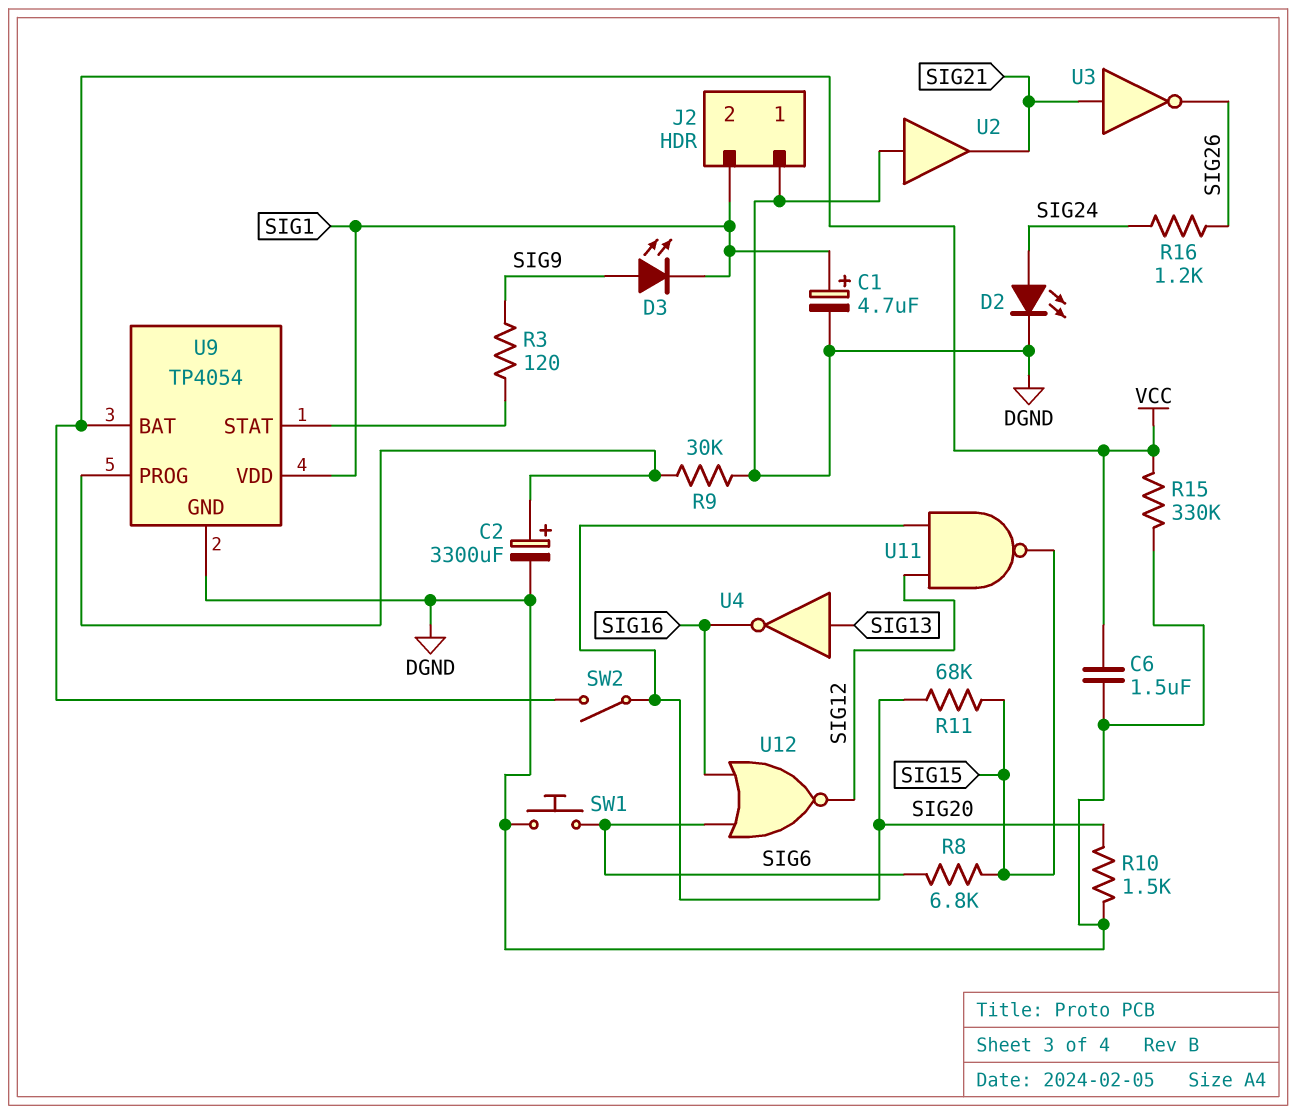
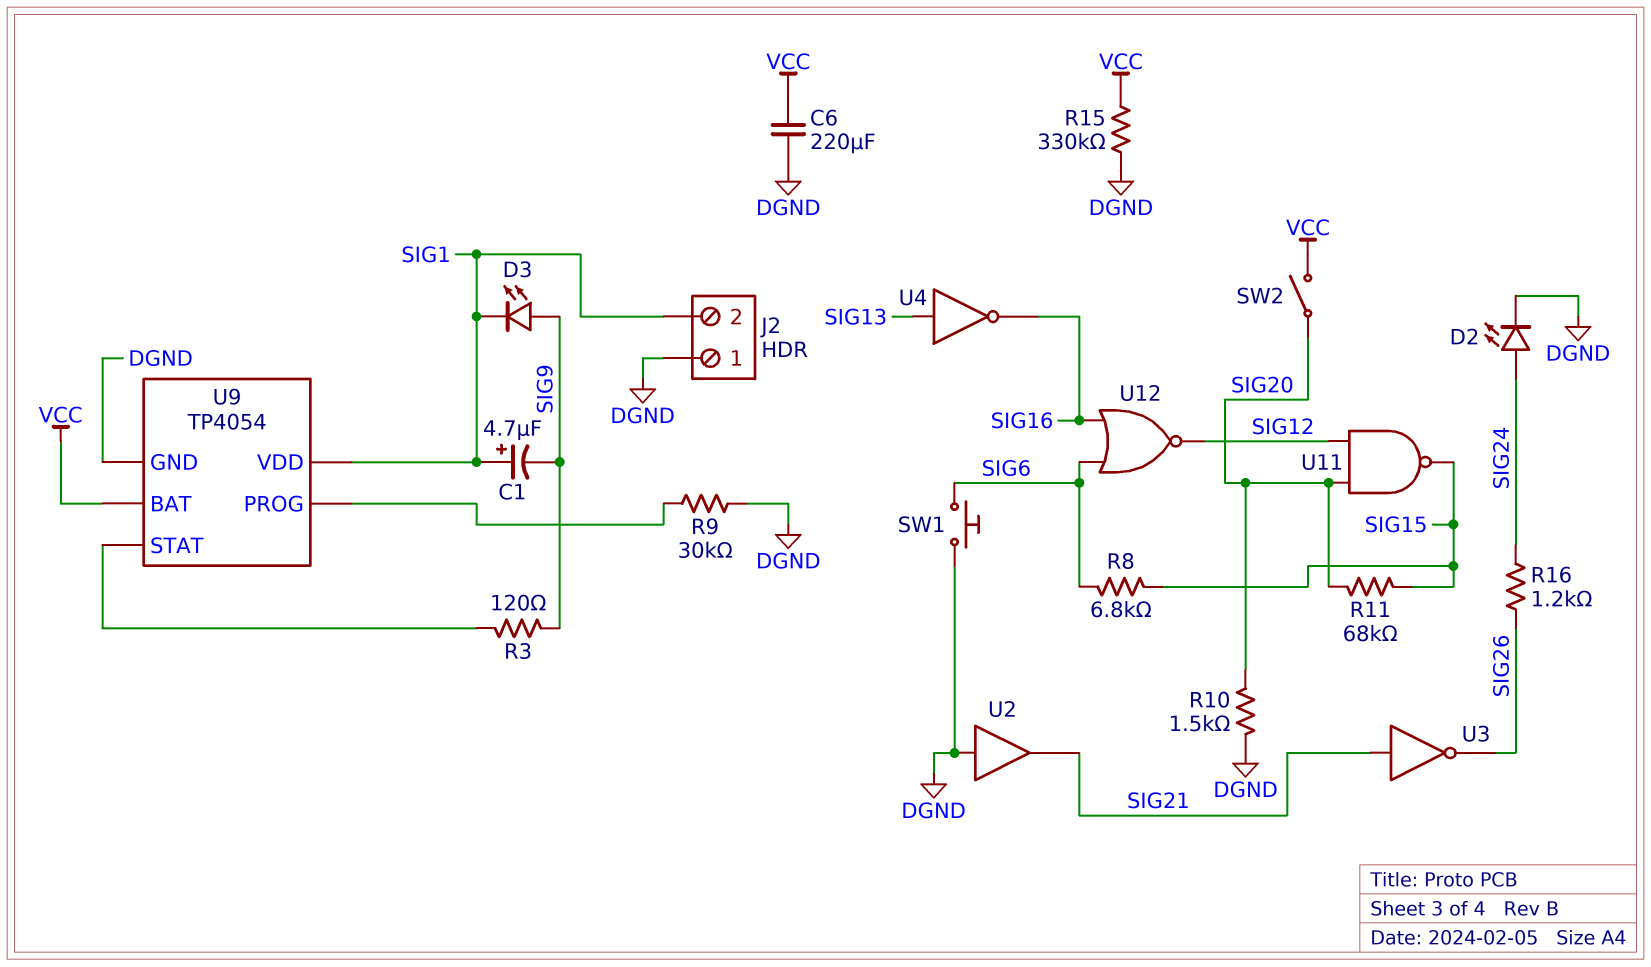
C1: 4.7uF (plus SIG1, minus DGND) -> 4.7uF (plus SIG1, minus SIG9)
C2: 3300uF (plus U9/PROG, minus DGND) -> none
C6: 1.5uF (DGND, VCC) -> 220uF (DGND, VCC)

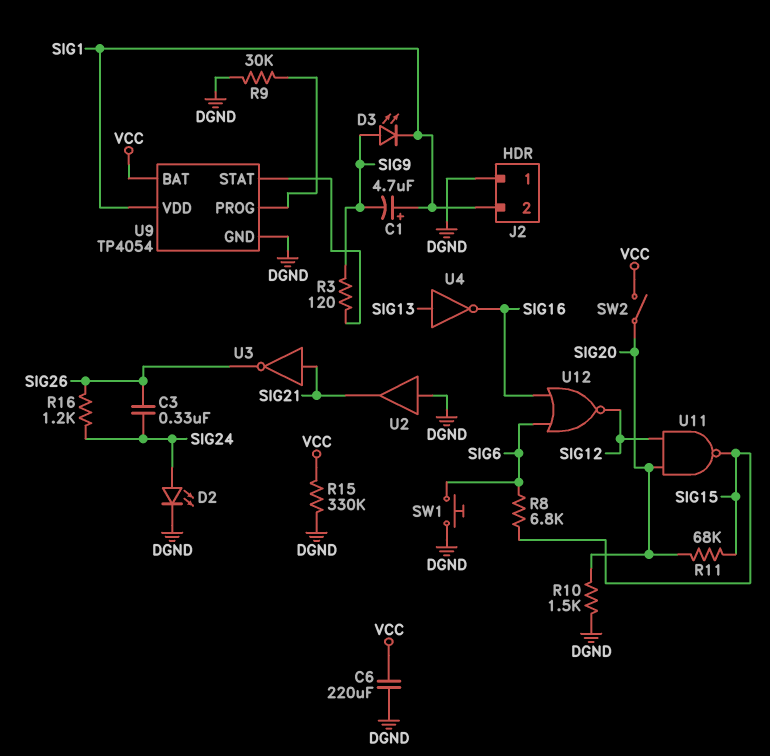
C3: none -> 330nF (SIG24, SIG26)

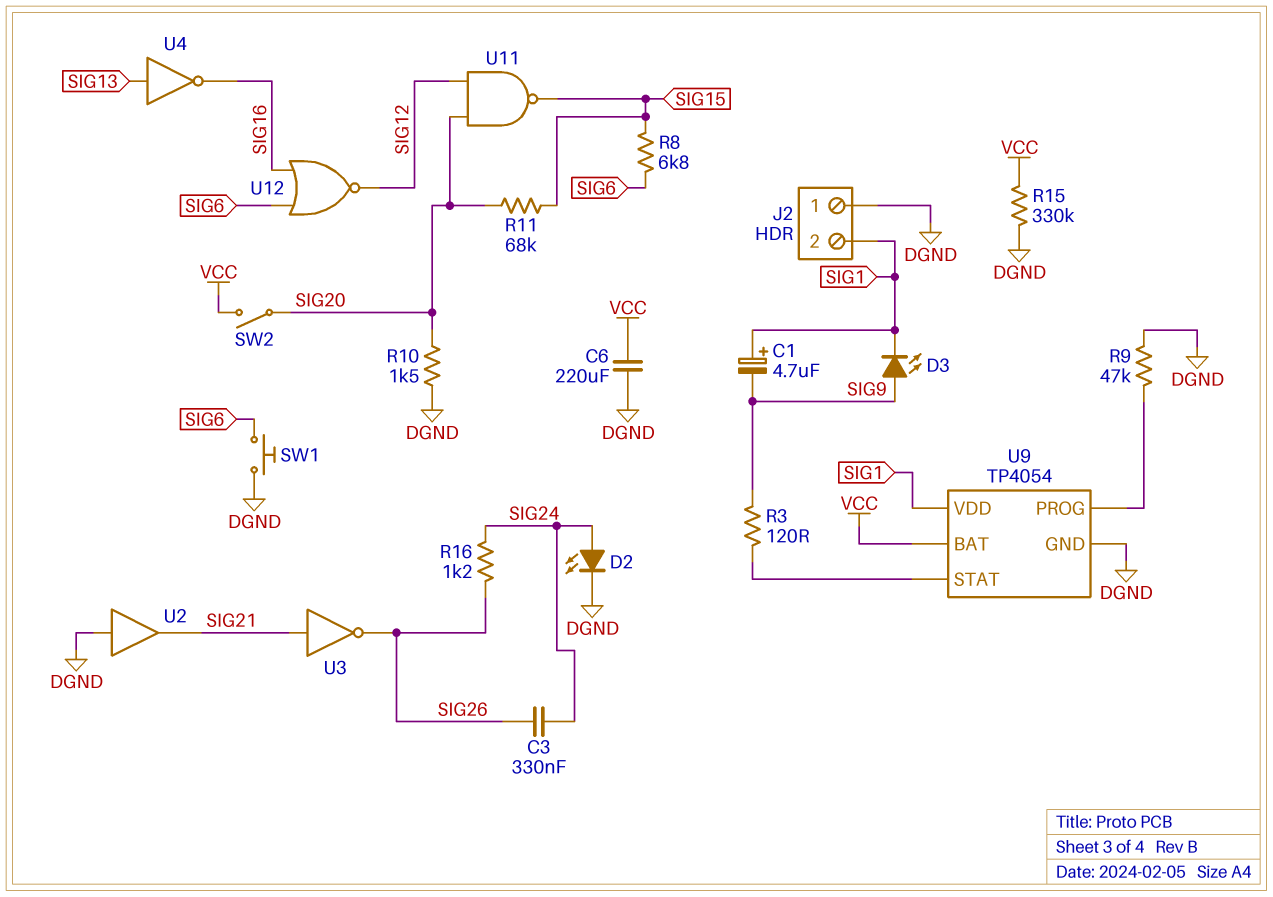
R9: 30k (DGND, U9/PROG) -> 47k (DGND, U9/PROG)

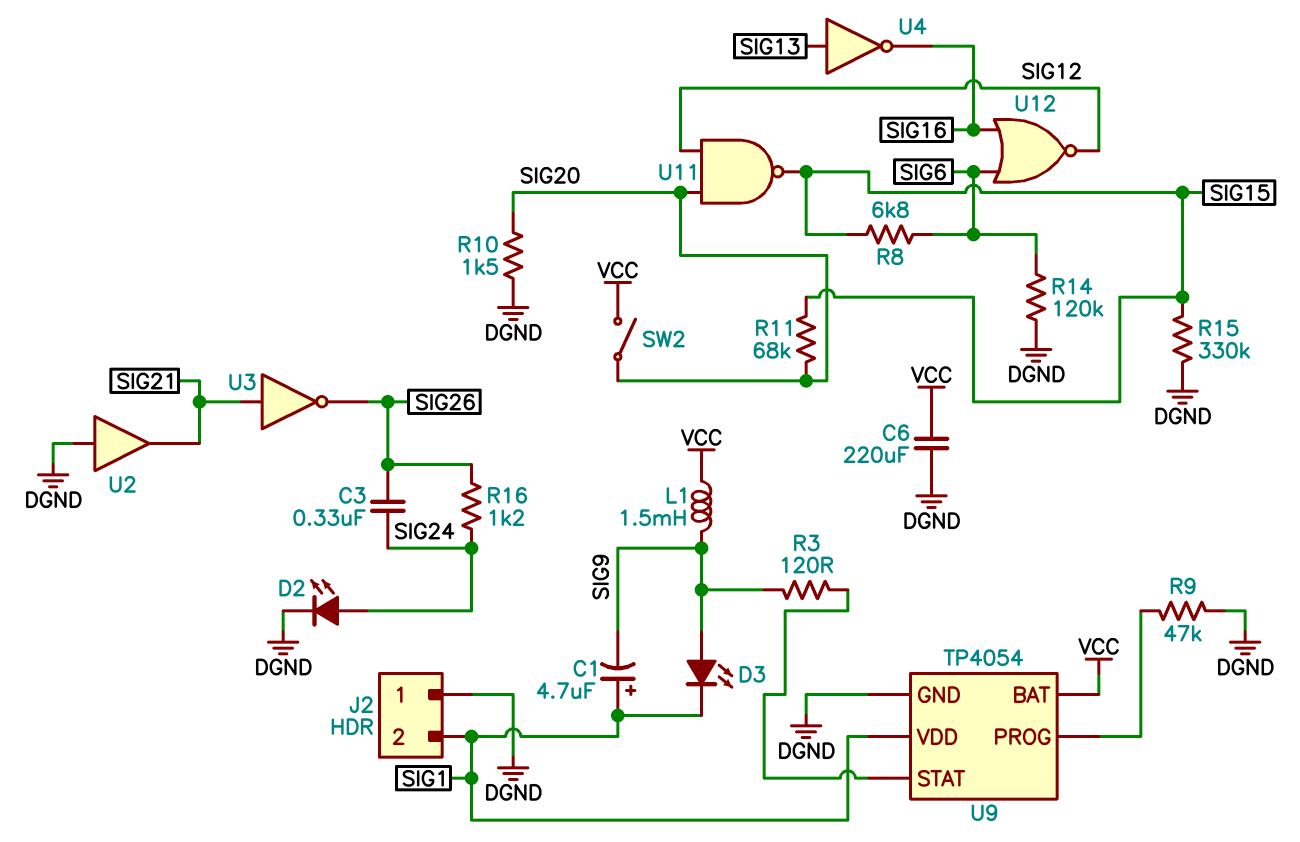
L1: none -> 1.5mH (SIG9, VCC)
R14: none -> 120k (DGND, SIG6)
R15: 330k (DGND, VCC) -> 330k (DGND, SIG15)
SW1: button (DGND, SIG6) -> none

